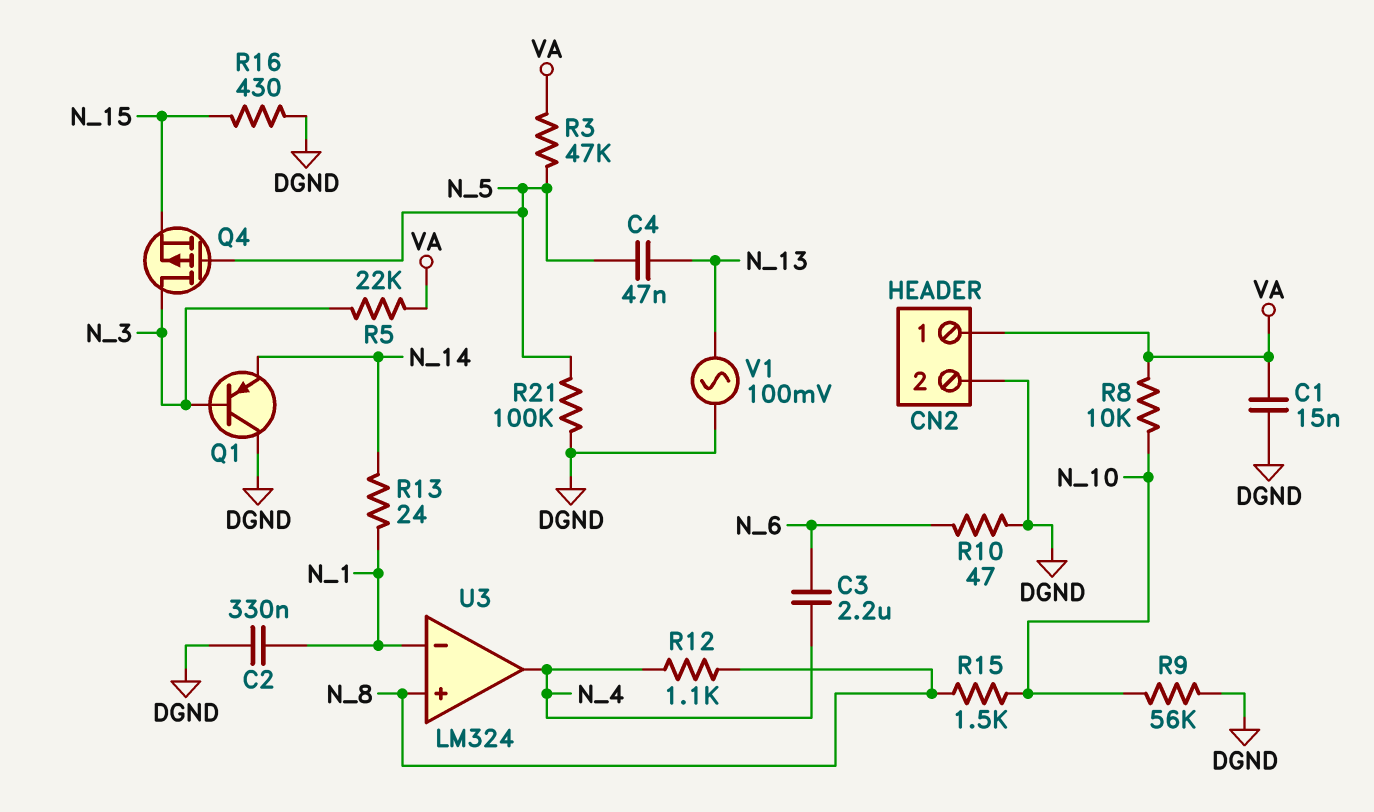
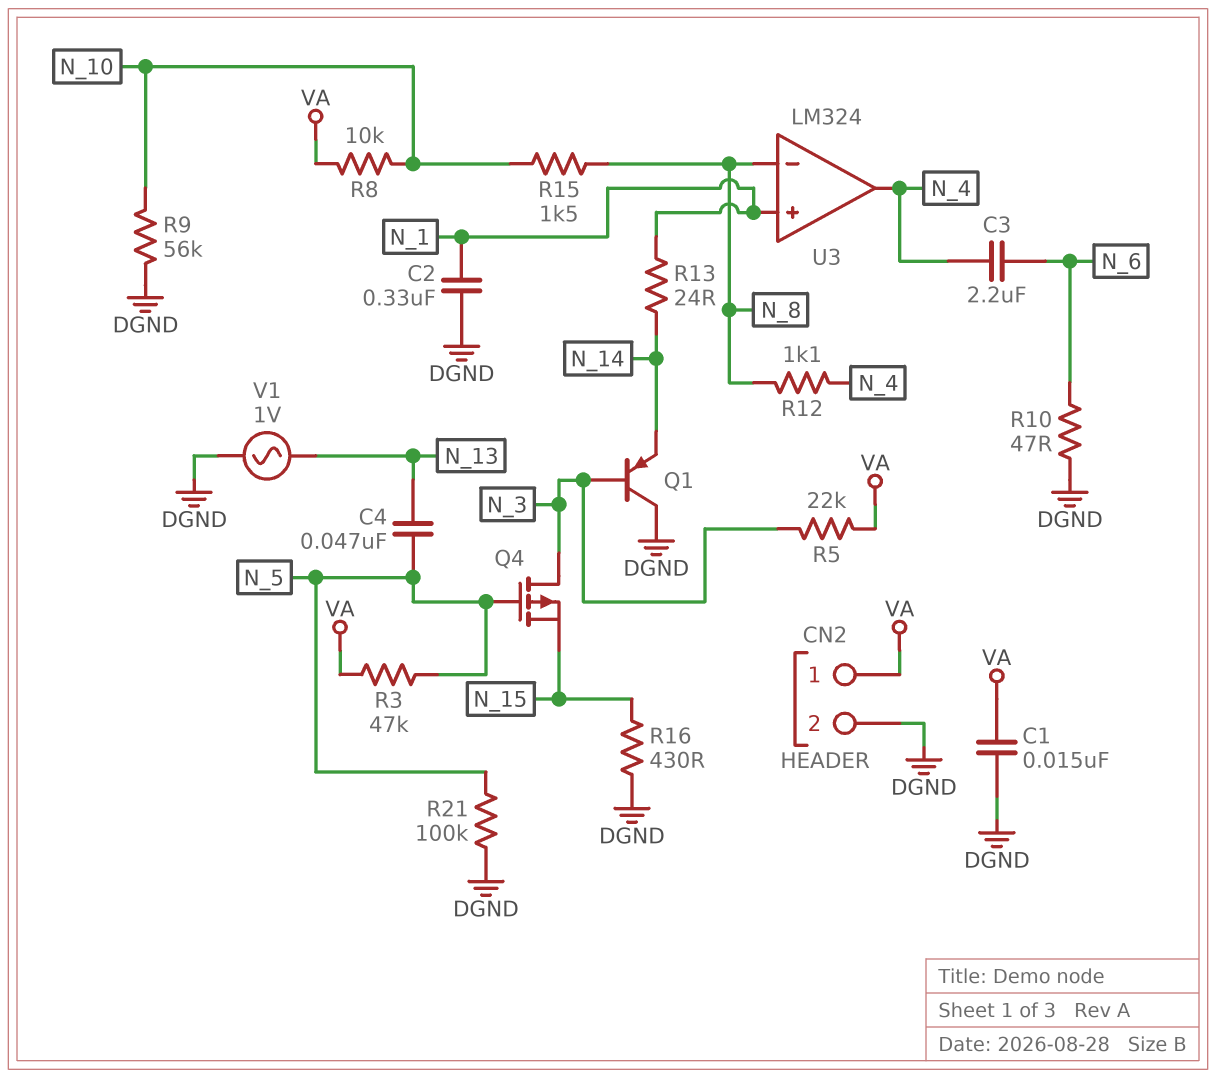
U3 pin in+: N_8 -> N_1
U3 pin in-: N_1 -> N_8
V1: AC 100mV (DGND, N_13) -> AC 1V (DGND, N_13)

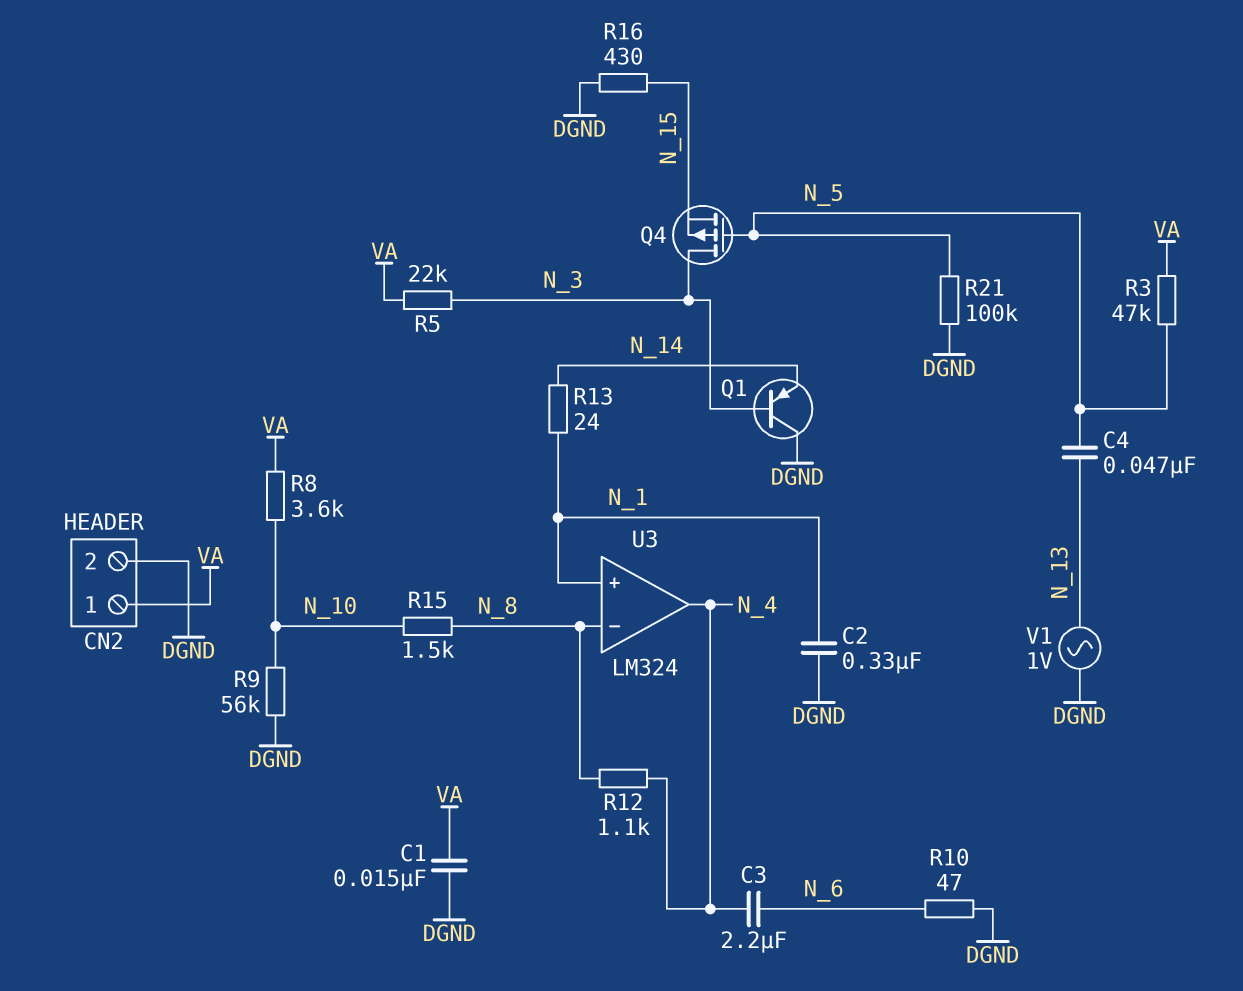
R8: 10k (N_10, VA) -> 3.6k (N_10, VA)

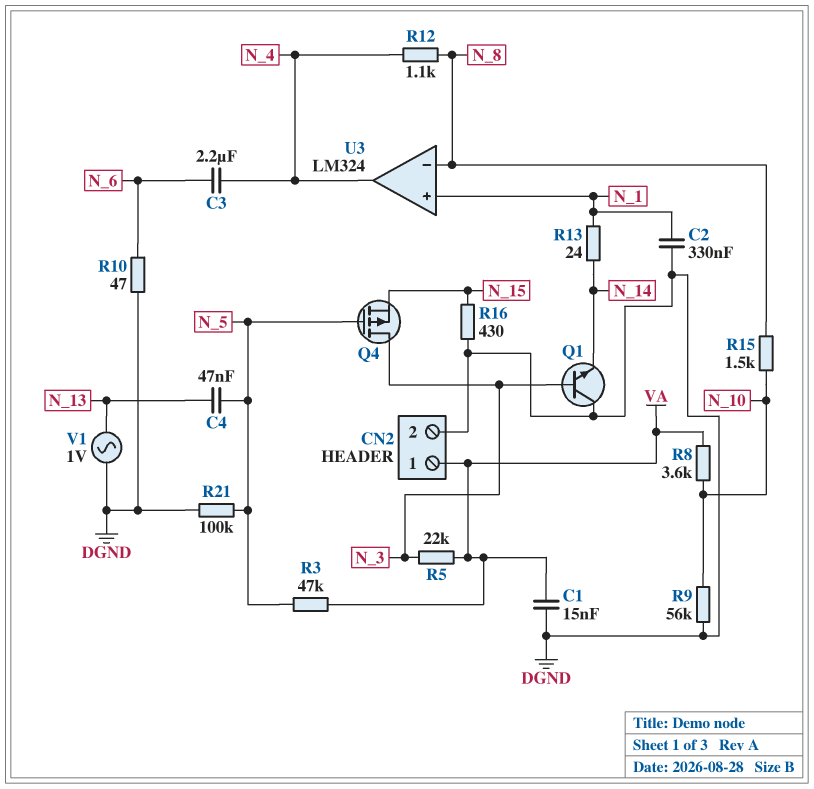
Q1: PNP (B N_3, C DGND, E N_14) -> NPN (B N_3, C DGND, E N_14)

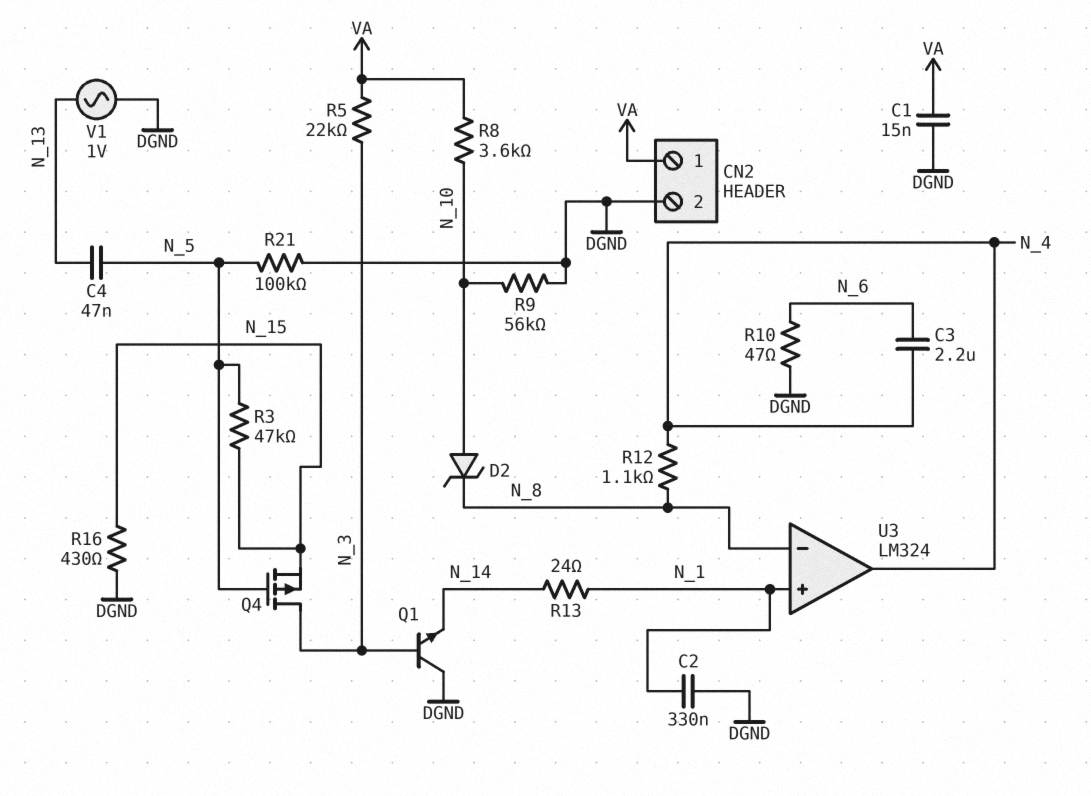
D2: none -> zener (A N_10, K N_8)
R3: 47k (N_5, VA) -> 47k (N_5, N_15)
R15: 1.5k (N_8, N_10) -> none

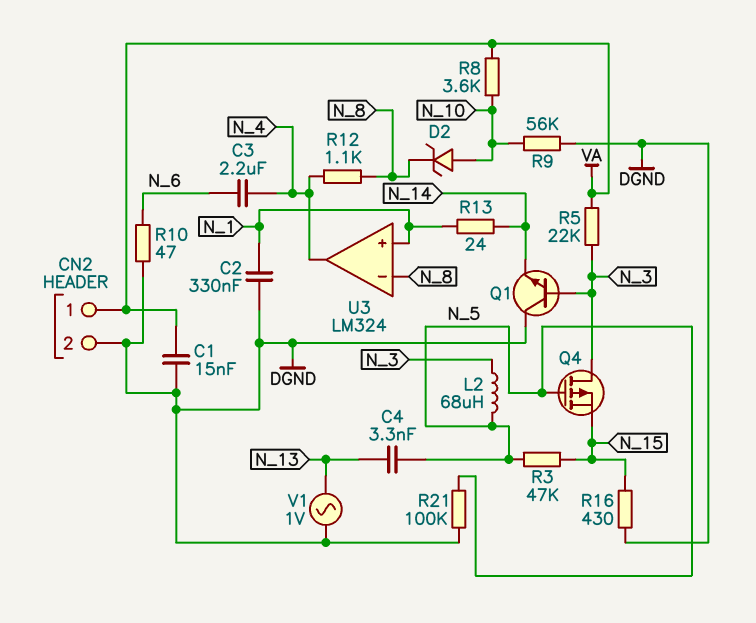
C4: 47nF (N_5, N_13) -> 3.3nF (N_5, N_13)
L2: none -> 68uH (N_3, N_5)

